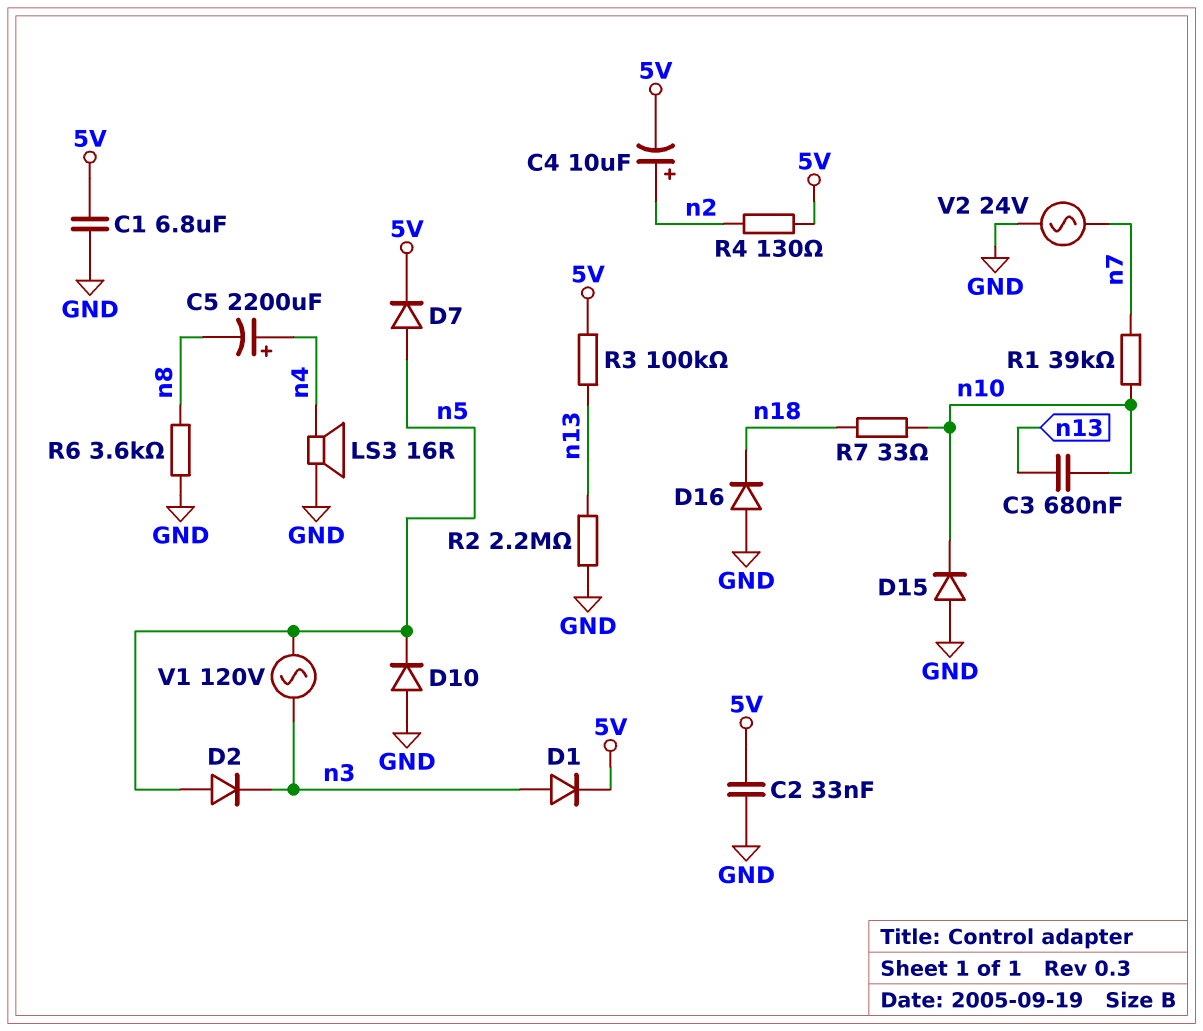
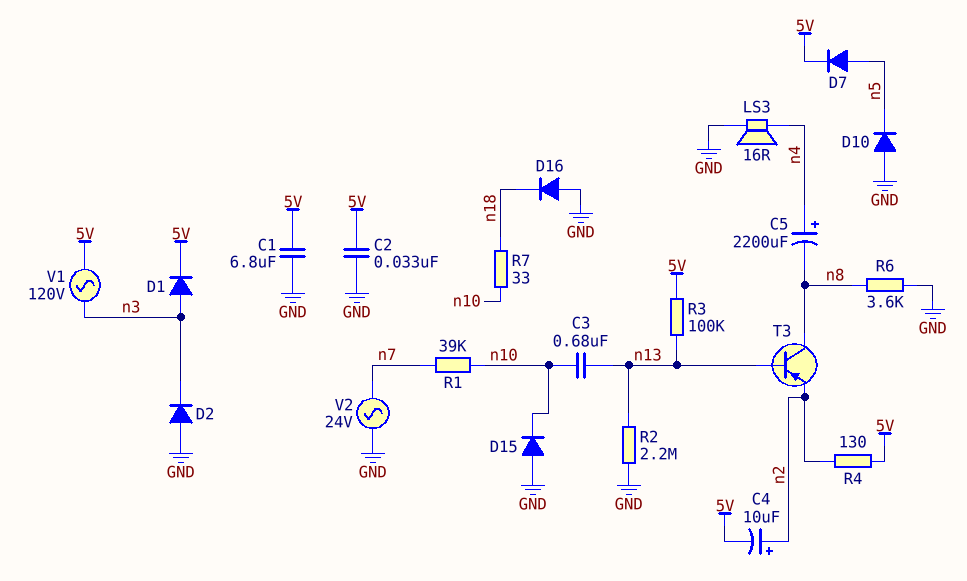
D2: diode (A n5, K n3) -> diode (A GND, K n3)
T3: none -> PNP (B n13, C n8, E n2)
V1: AC 120V (n3, n5) -> AC 120V (5V, n3)

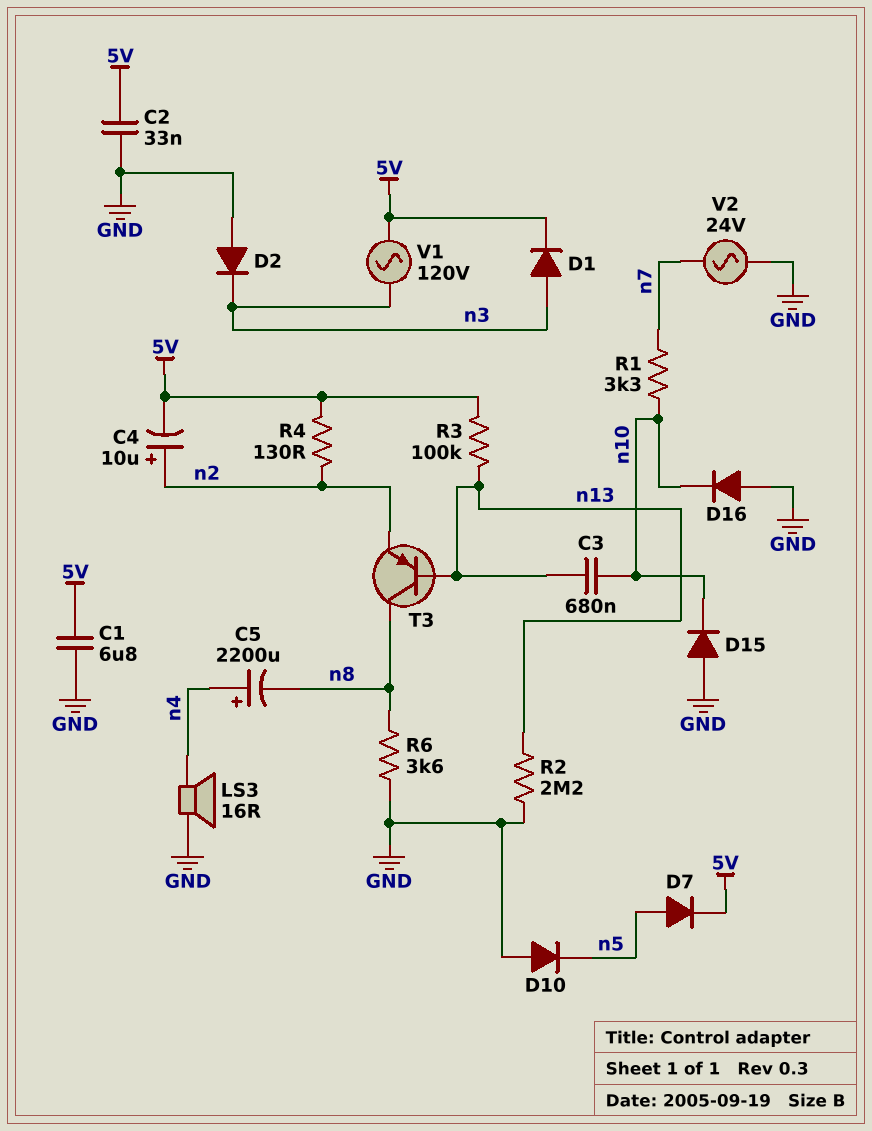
D16: diode (A GND, K n18) -> diode (A GND, K n10)
R1: 39k (n7, n10) -> 3.3k (n7, n10)
R7: 33 (n10, n18) -> none

